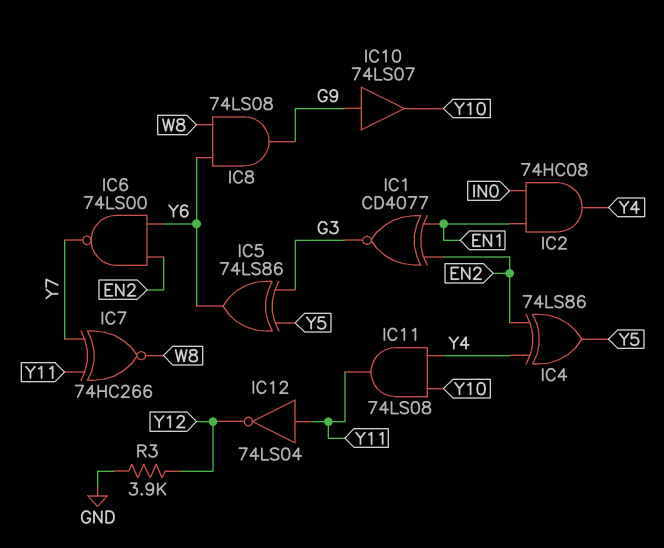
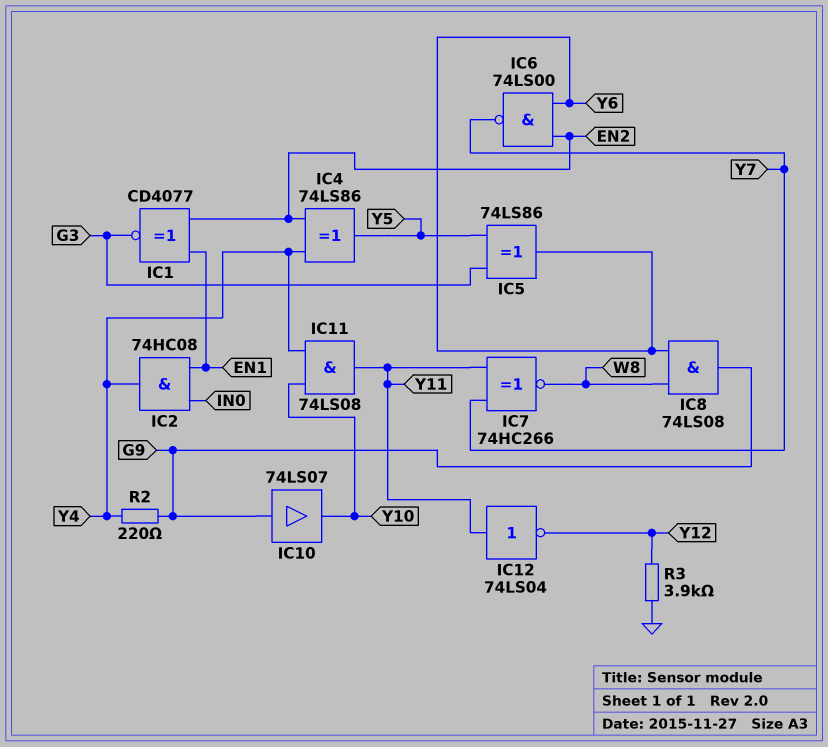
R2: none -> 220 (G9, Y4)

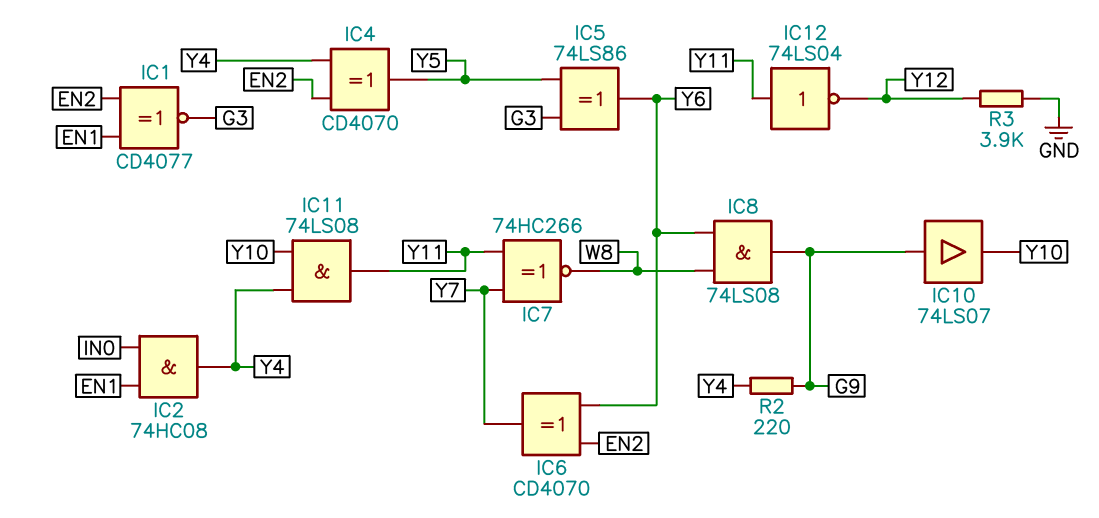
IC4: XOR 74LS86 (in EN2, in Y4, out Y5) -> XOR CD4070 (in EN2, in Y4, out Y5)
IC6: NAND 74LS00 (in EN2, in Y6, out Y7) -> XOR CD4070 (in EN2, in Y6, out Y7)

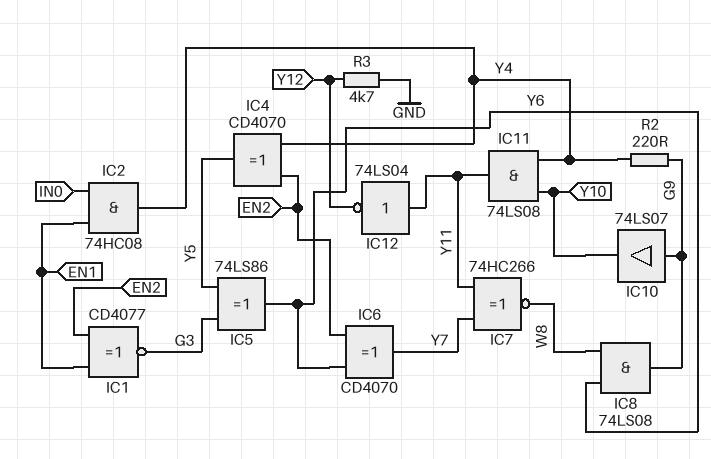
R3: 3.9k (GND, Y12) -> 4.7k (GND, Y12)

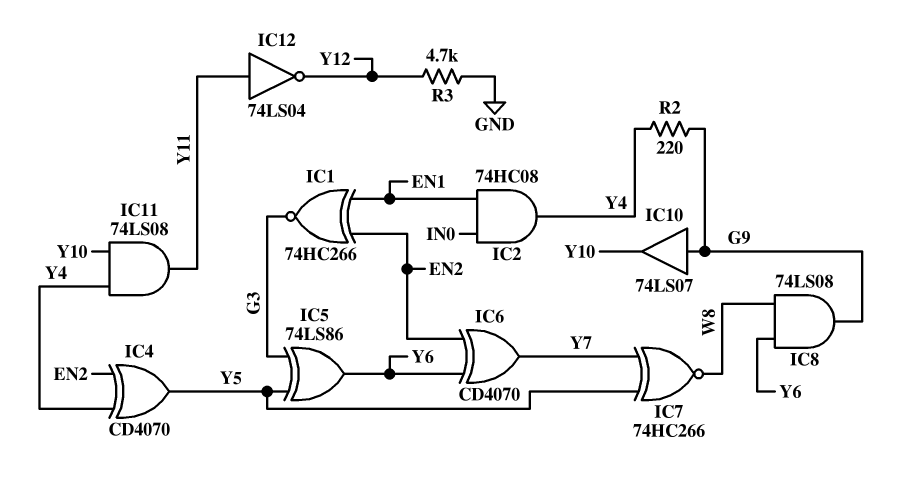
IC1: XNOR CD4077 (in EN1, in EN2, out G3) -> XNOR 74HC266 (in EN1, in EN2, out G3)
IC7: XNOR 74HC266 (in Y7, in Y11, out W8) -> XNOR 74HC266 (in Y5, in Y7, out W8)

